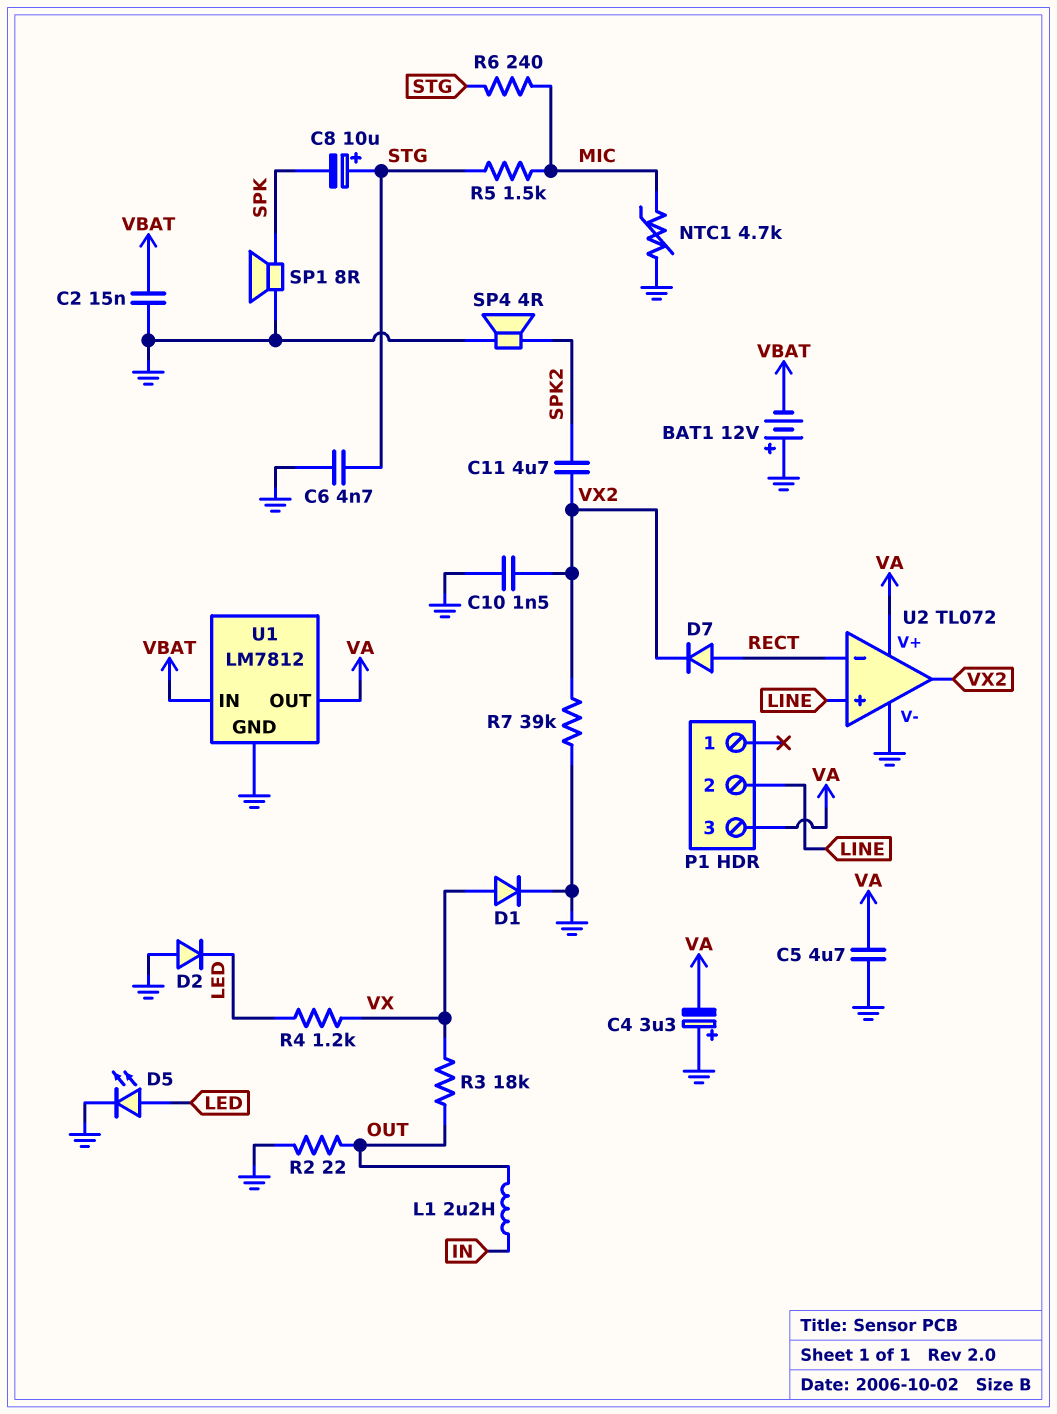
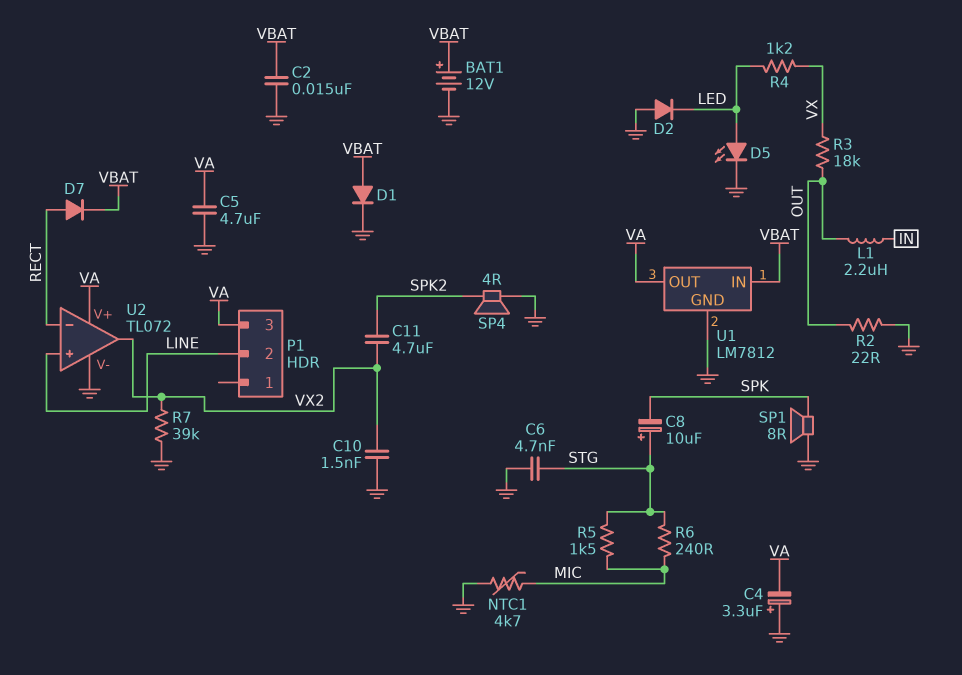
BAT1: 12V (plus GND, minus VBAT) -> 12V (plus VBAT, minus GND)
D1: diode (A VX, K GND) -> diode (A VBAT, K GND)
D7: diode (A RECT, K VX2) -> diode (A RECT, K VBAT)

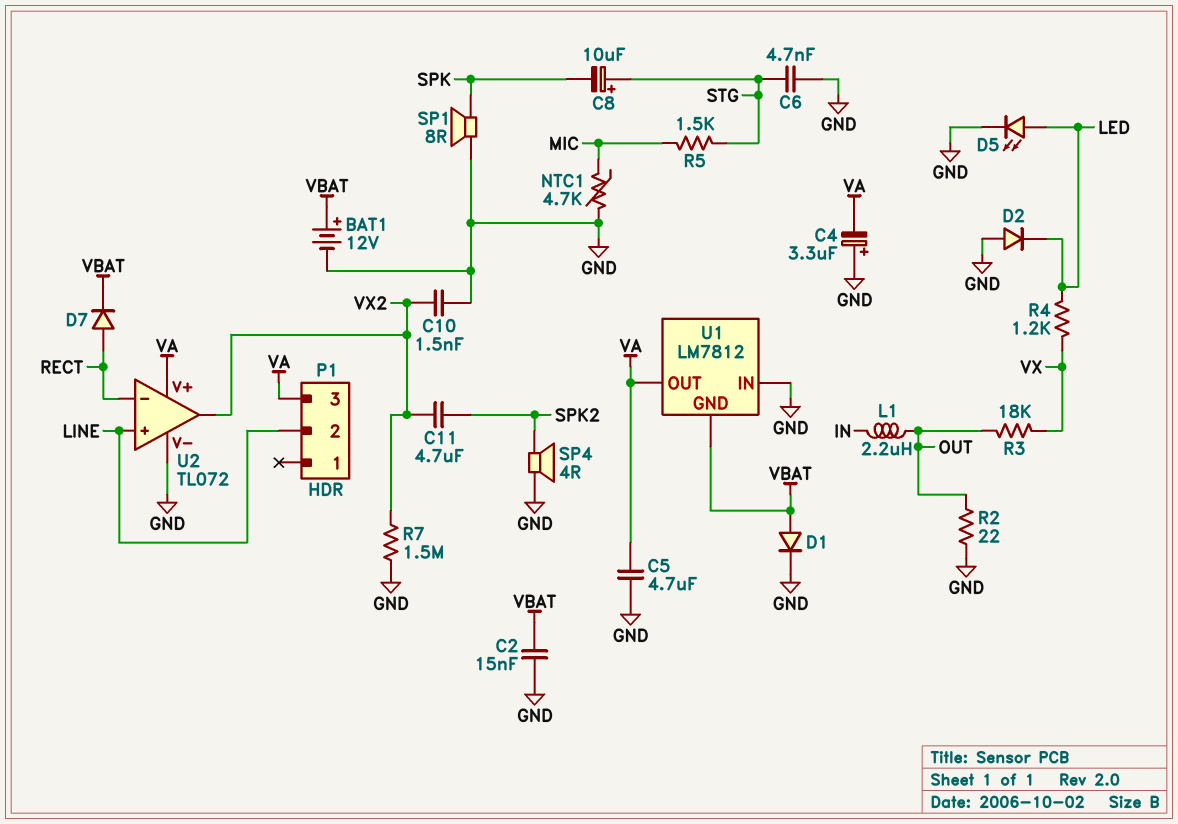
R6: 240 (MIC, STG) -> none
R7: 39k (GND, VX2) -> 1.5M (GND, VX2)
U1 pin GND: GND -> VBAT
U1 pin IN: VBAT -> GND

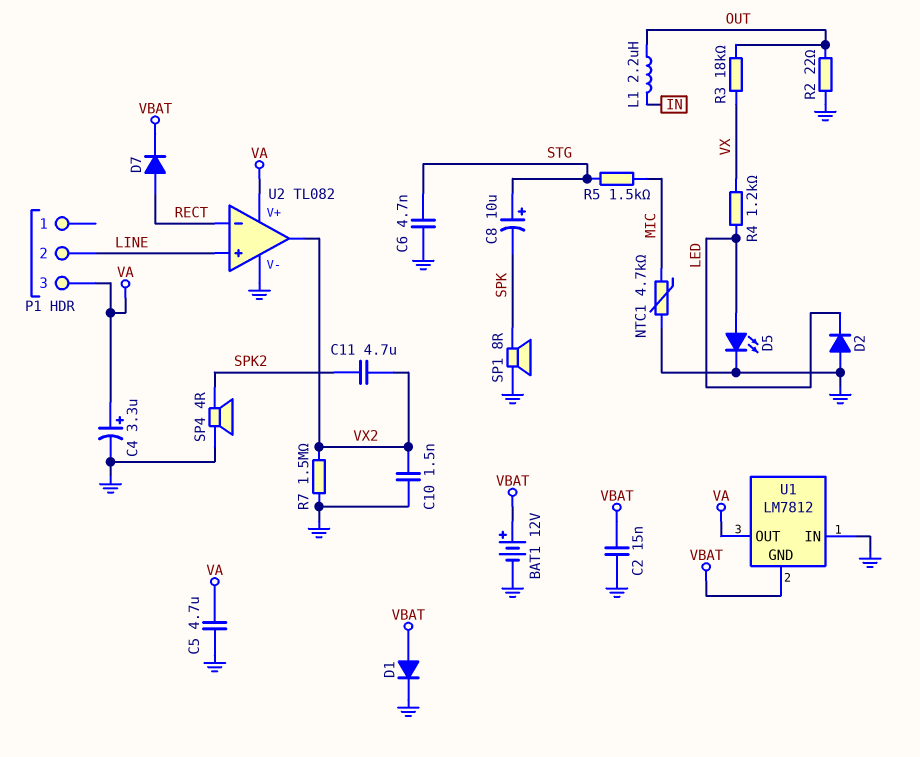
C4: 3.3uF (plus GND, minus VA) -> 3.3uF (plus VA, minus GND)
U2: TL072 -> TL082

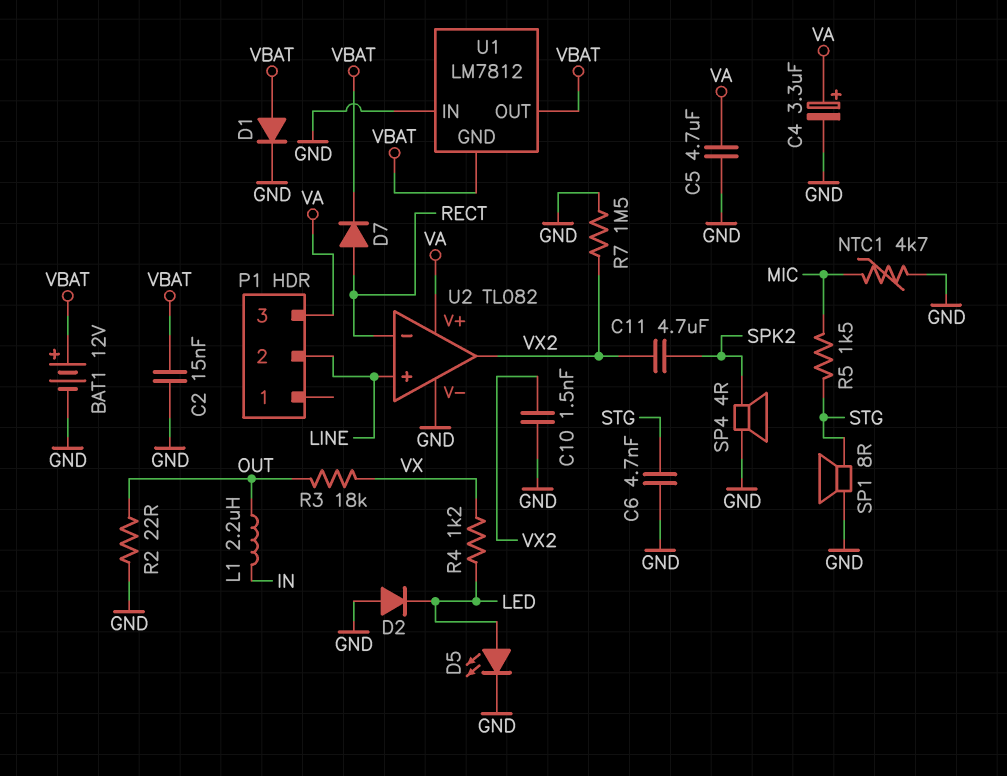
C8: 10uF (plus STG, minus SPK) -> none
SP1: speaker 8R (GND, SPK) -> speaker 8R (GND, STG)
U1 pin OUT: VA -> VBAT

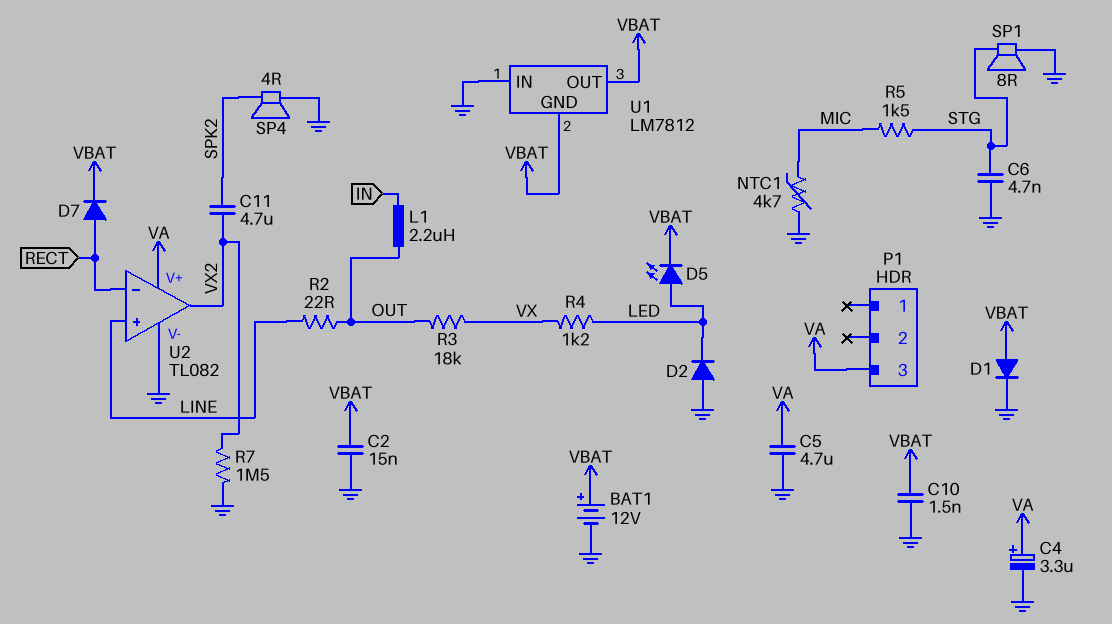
C10: 1.5nF (GND, VX2) -> 1.5nF (GND, VBAT)
D5: LED (A LED, K GND) -> LED (A LED, K VBAT)
P1 pin 2: LINE -> none
R2: 22 (GND, OUT) -> 22 (LINE, OUT)

